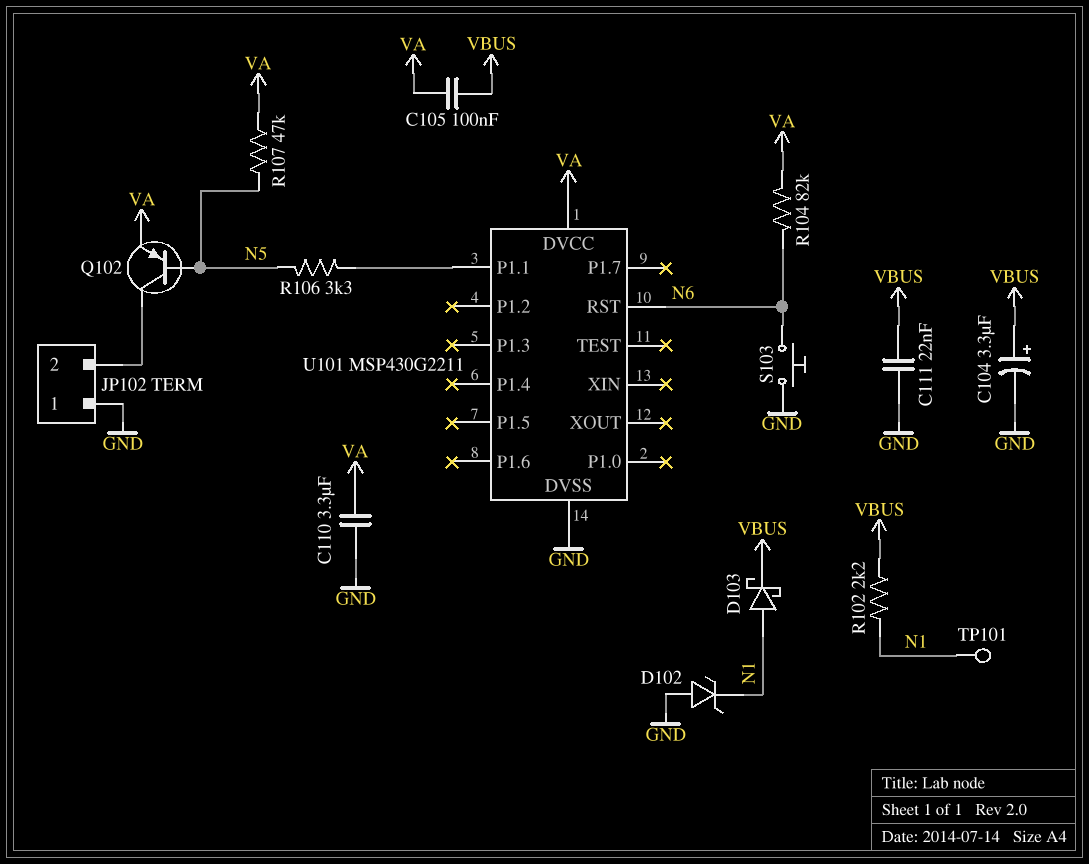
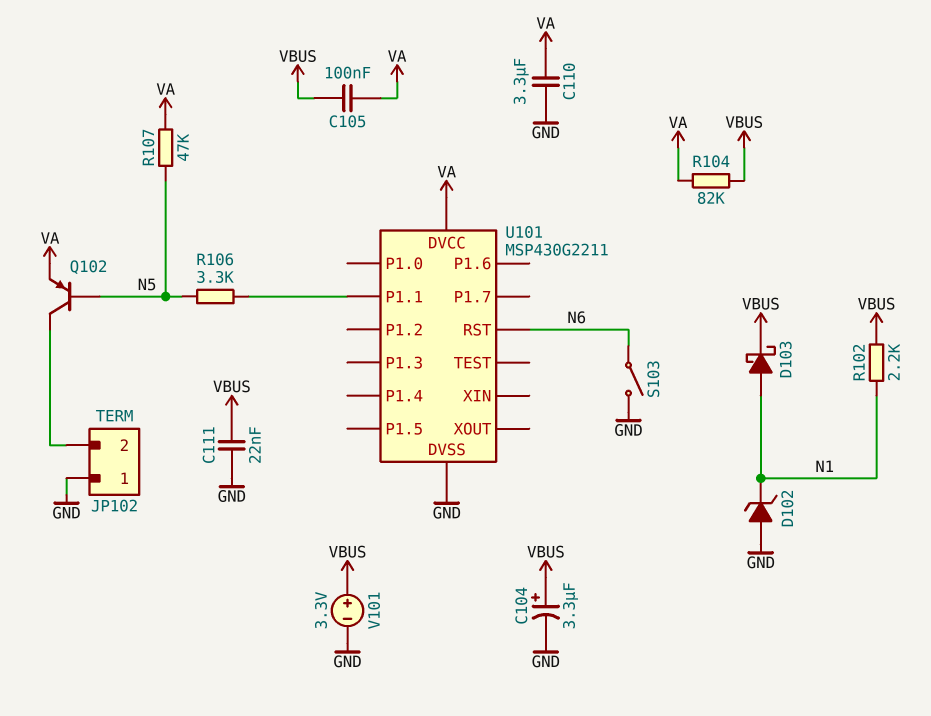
R104: 82k (N6, VA) -> 82k (VA, VBUS)
S103: button (GND, N6) -> switch (GND, N6)
TP101: test point (N1) -> none
V101: none -> 3.3V (plus VBUS, minus GND)

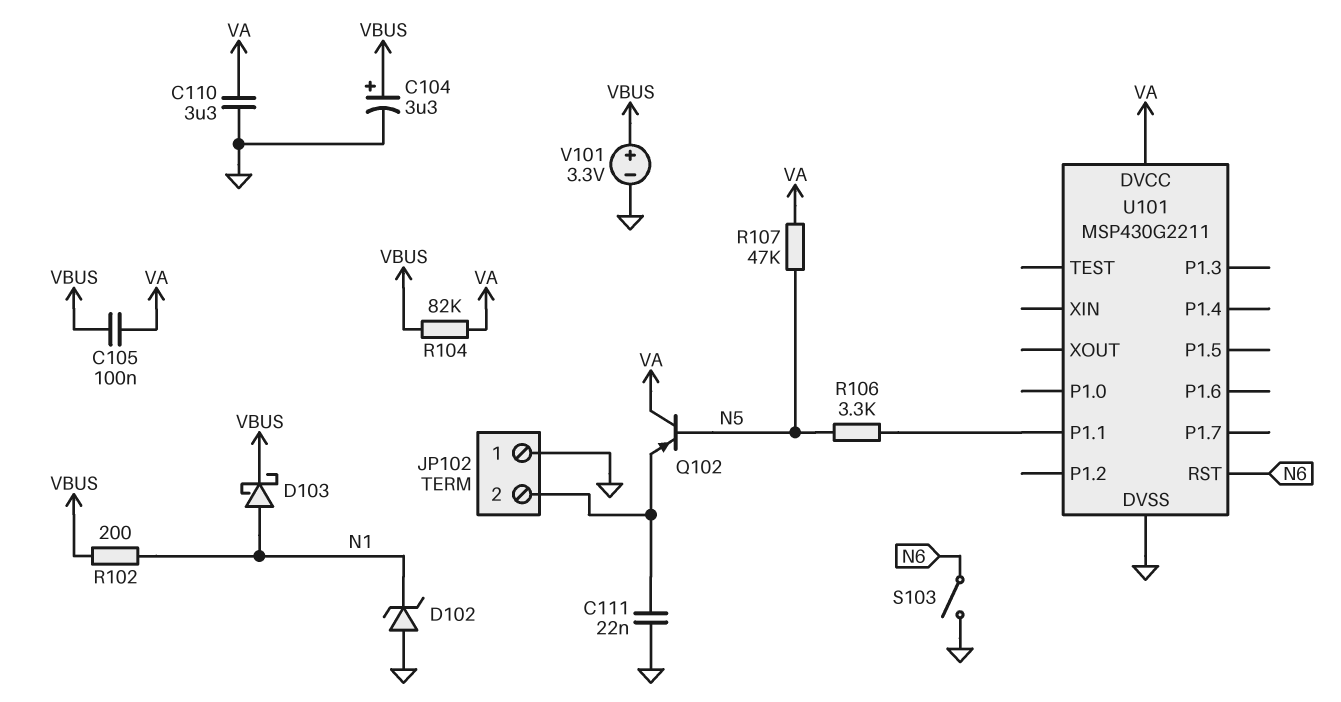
C111: 22nF (GND, VBUS) -> 22nF (GND, JP102/2)
Q102: PNP (B N5, C JP102/2, E VA) -> PNP (B N5, C VA, E JP102/2)
R102: 2.2k (N1, VBUS) -> 200 (N1, VBUS)

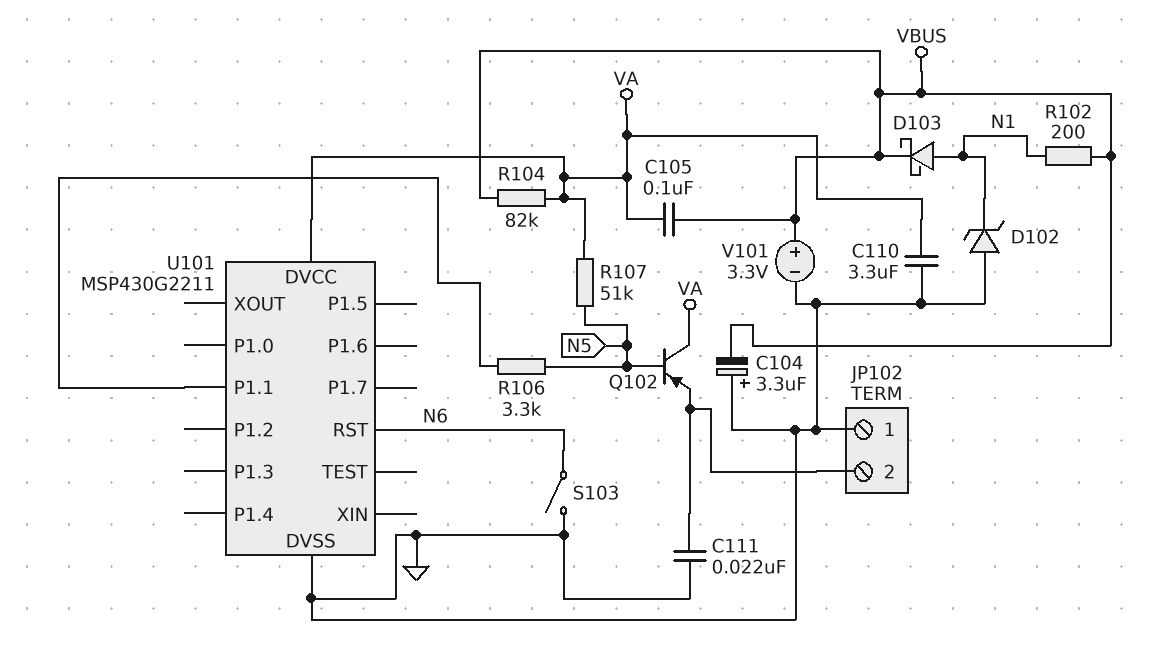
C104: 3.3uF (plus VBUS, minus GND) -> 3.3uF (plus GND, minus VBUS)
R107: 47k (N5, VA) -> 51k (N5, VA)

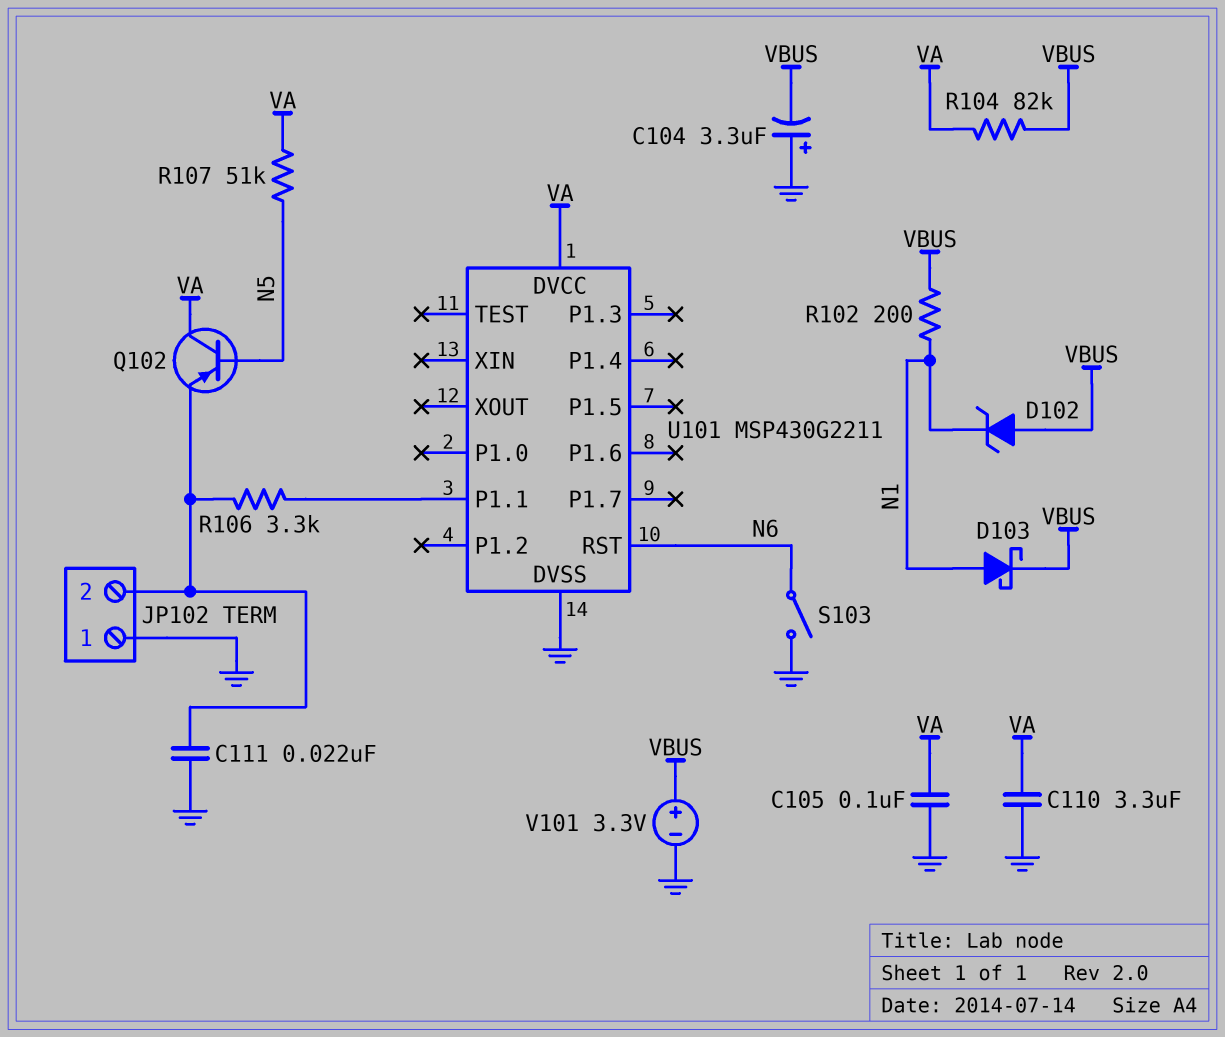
C105: 100nF (VA, VBUS) -> 100nF (GND, VA)
D102: zener (A GND, K N1) -> zener (A VBUS, K N1)
R106: 3.3k (N5, U101/P1.1) -> 3.3k (JP102/2, U101/P1.1)

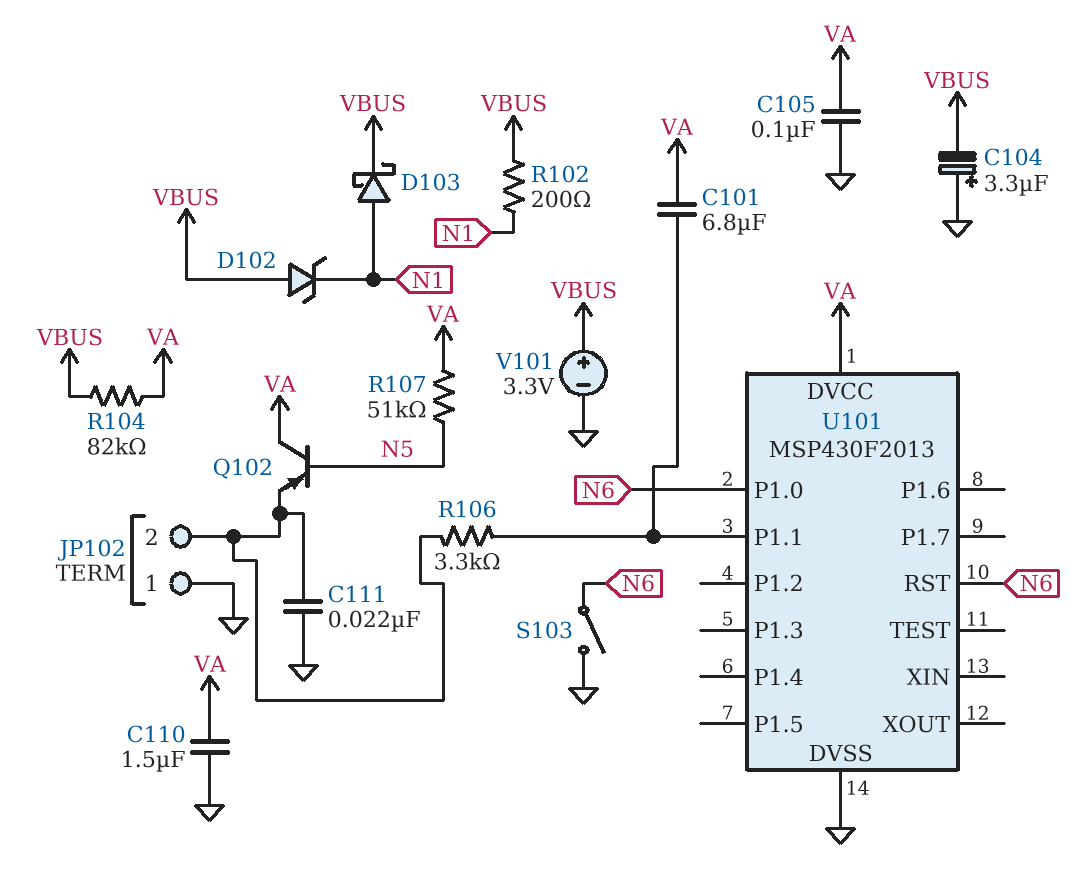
C101: none -> 6.8uF (U101/P1.1, VA)
C110: 3.3uF (GND, VA) -> 1.5uF (GND, VA)
U101: MSP430G2211 -> MSP430F2013
U101 pin P1.0: none -> N6

